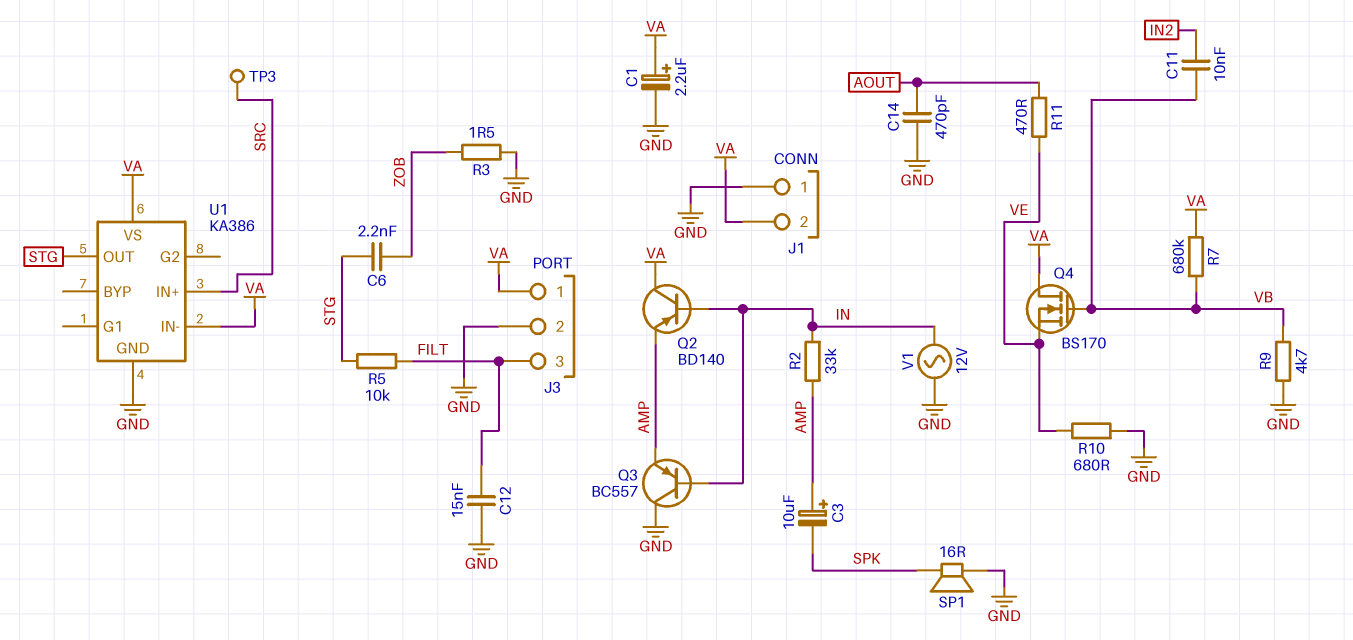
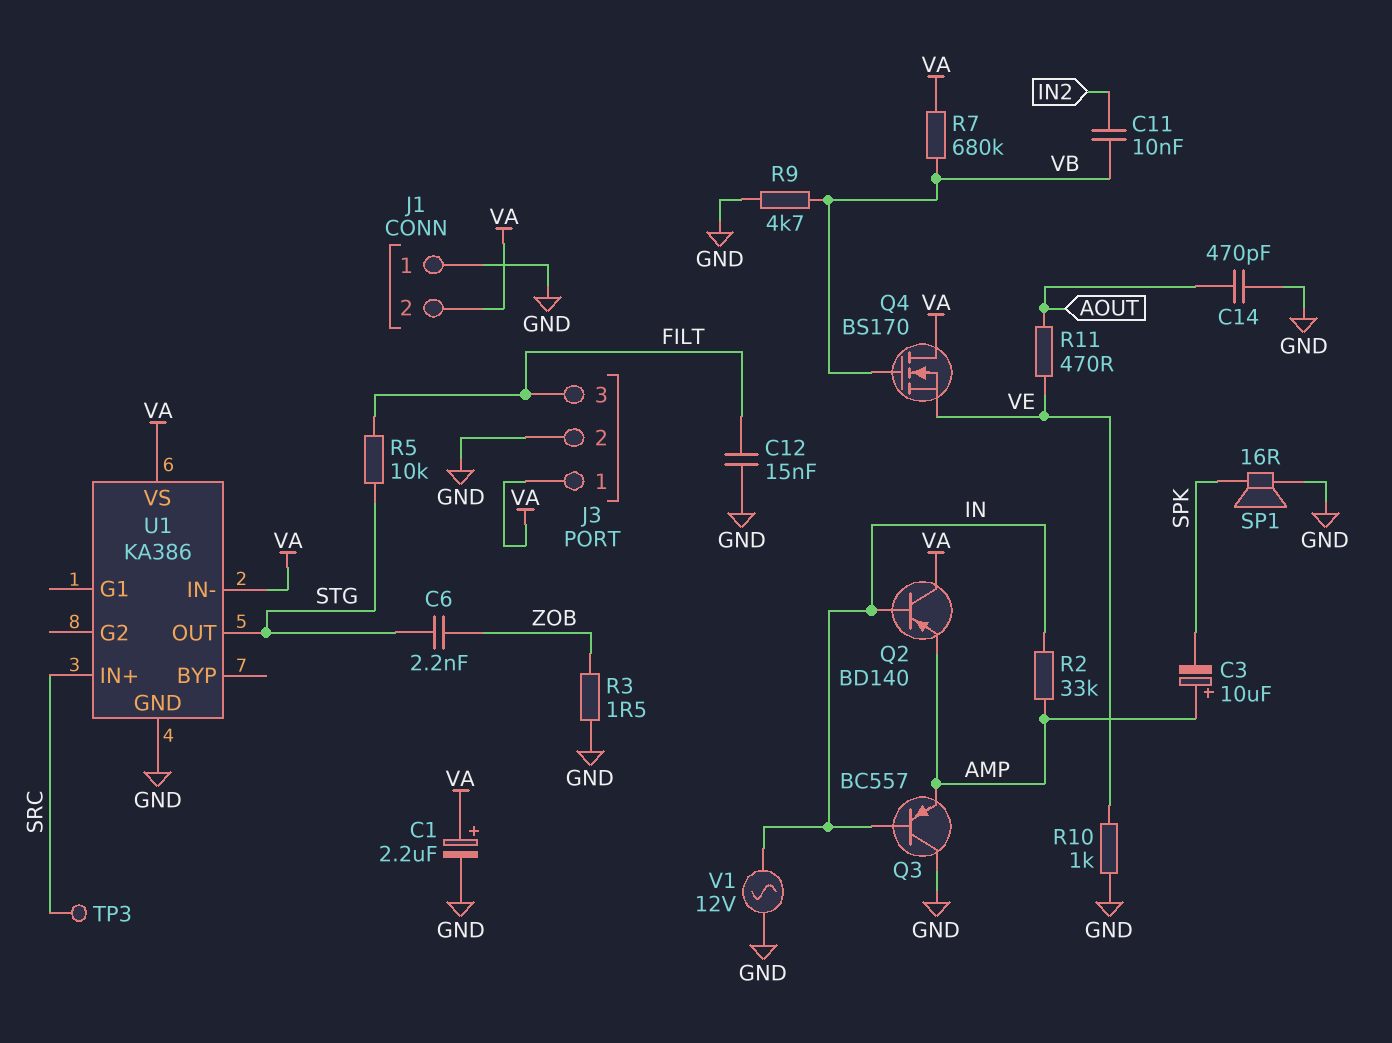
R10: 680 (GND, VE) -> 1k (GND, VE)

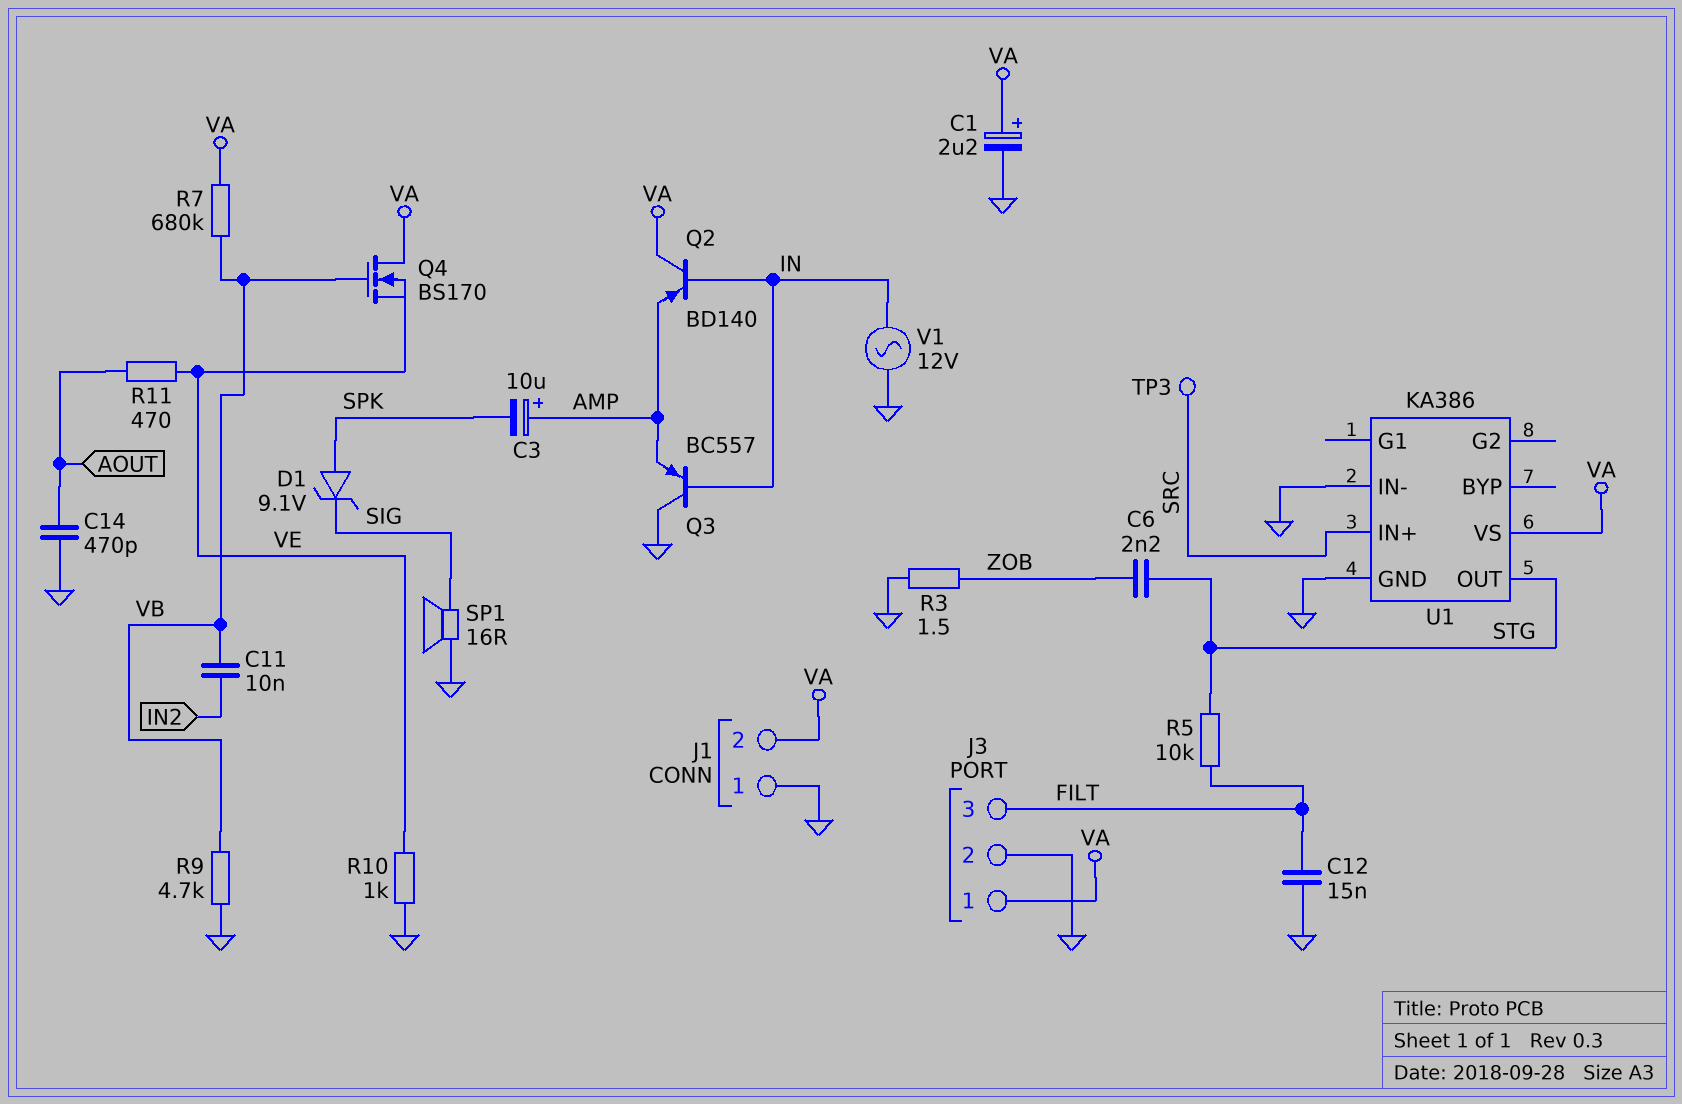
D1: none -> zener 9.1V (A SPK, K SIG)
R2: 33k (AMP, IN) -> none
SP1: speaker 16R (GND, SPK) -> speaker 16R (GND, SIG)
U1 pin IN-: VA -> GND

